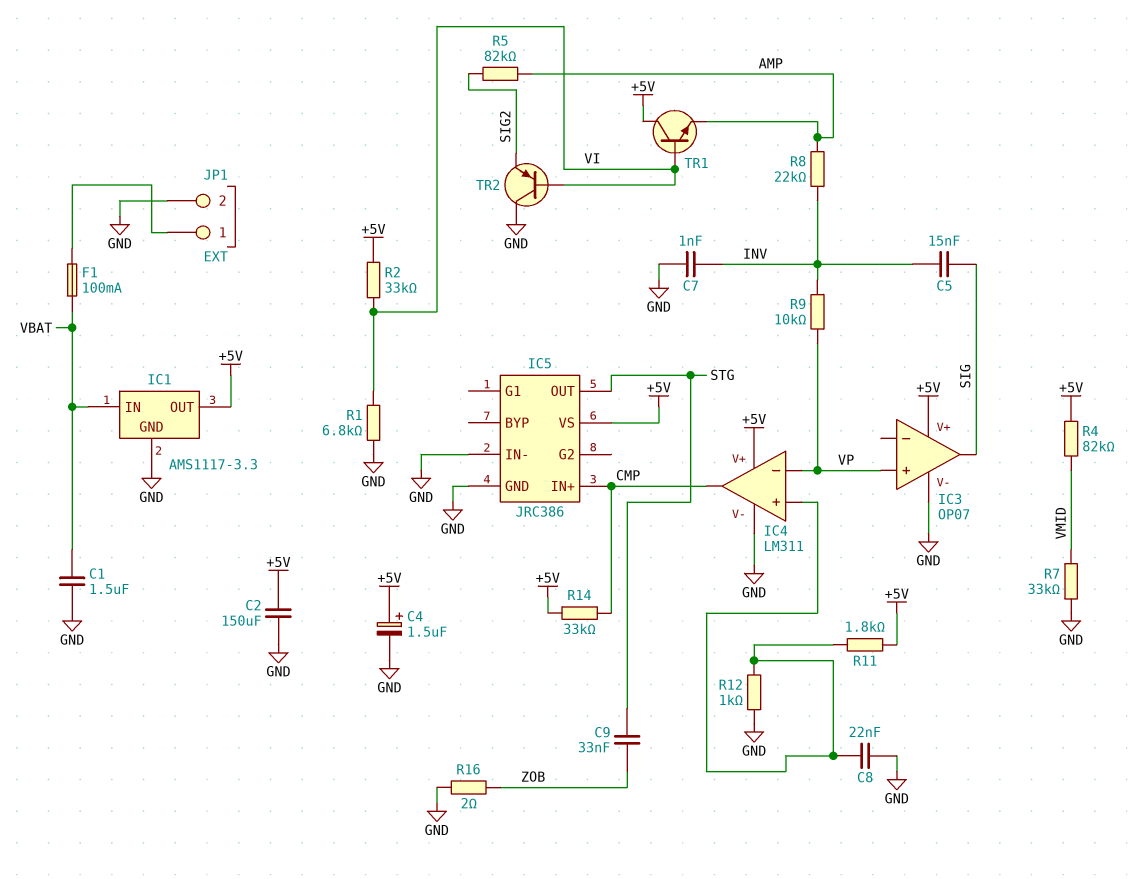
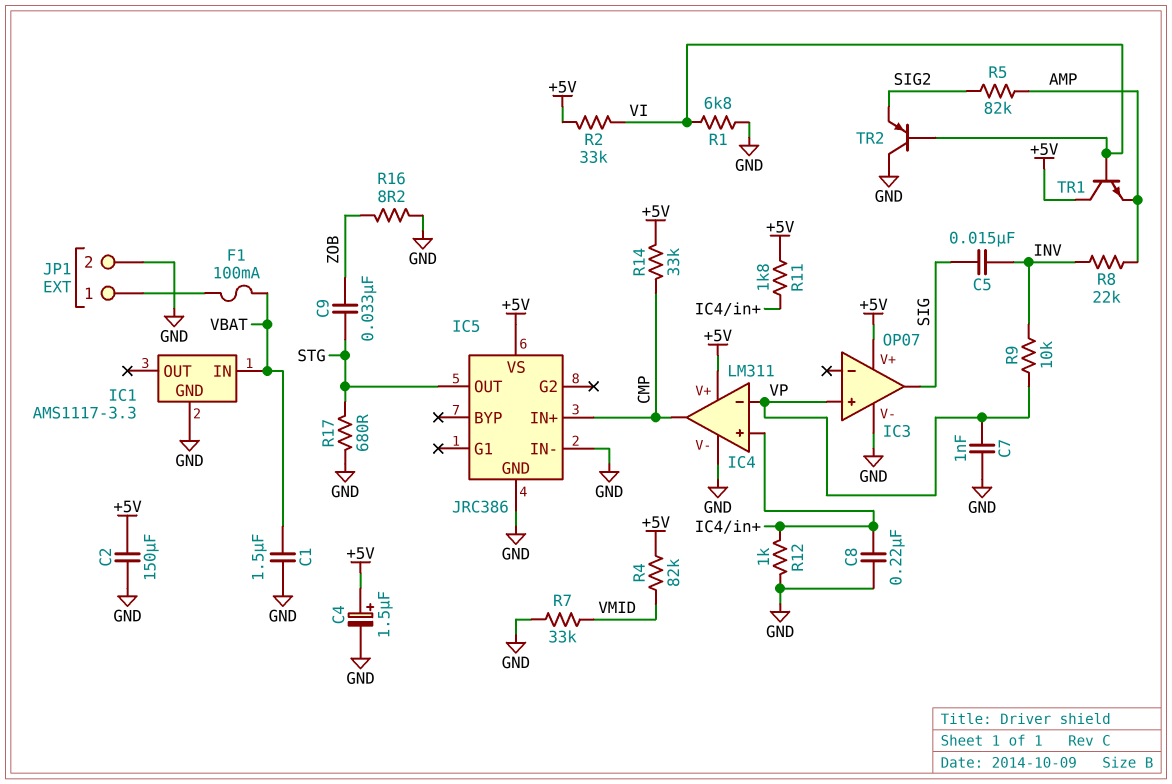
C7: 1nF (GND, INV) -> 1nF (GND, VP)
C8: 22nF (GND, IC4/in+) -> 220nF (GND, IC4/in+)
IC1 pin OUT: +5V -> none
R16: 2 (GND, ZOB) -> 8.2 (GND, ZOB)
R17: none -> 680 (GND, STG)

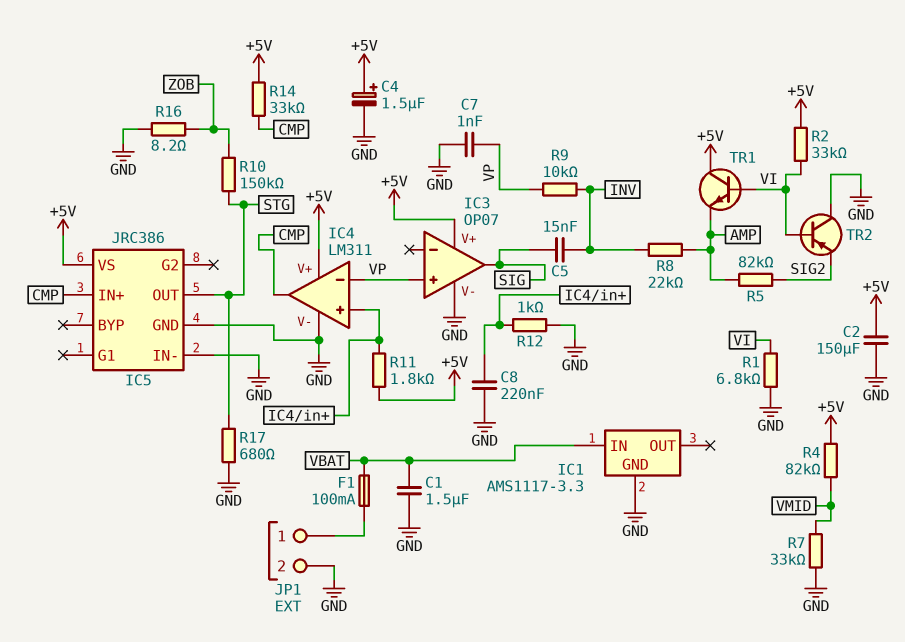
C9: 33nF (STG, ZOB) -> none
R10: none -> 150k (STG, ZOB)

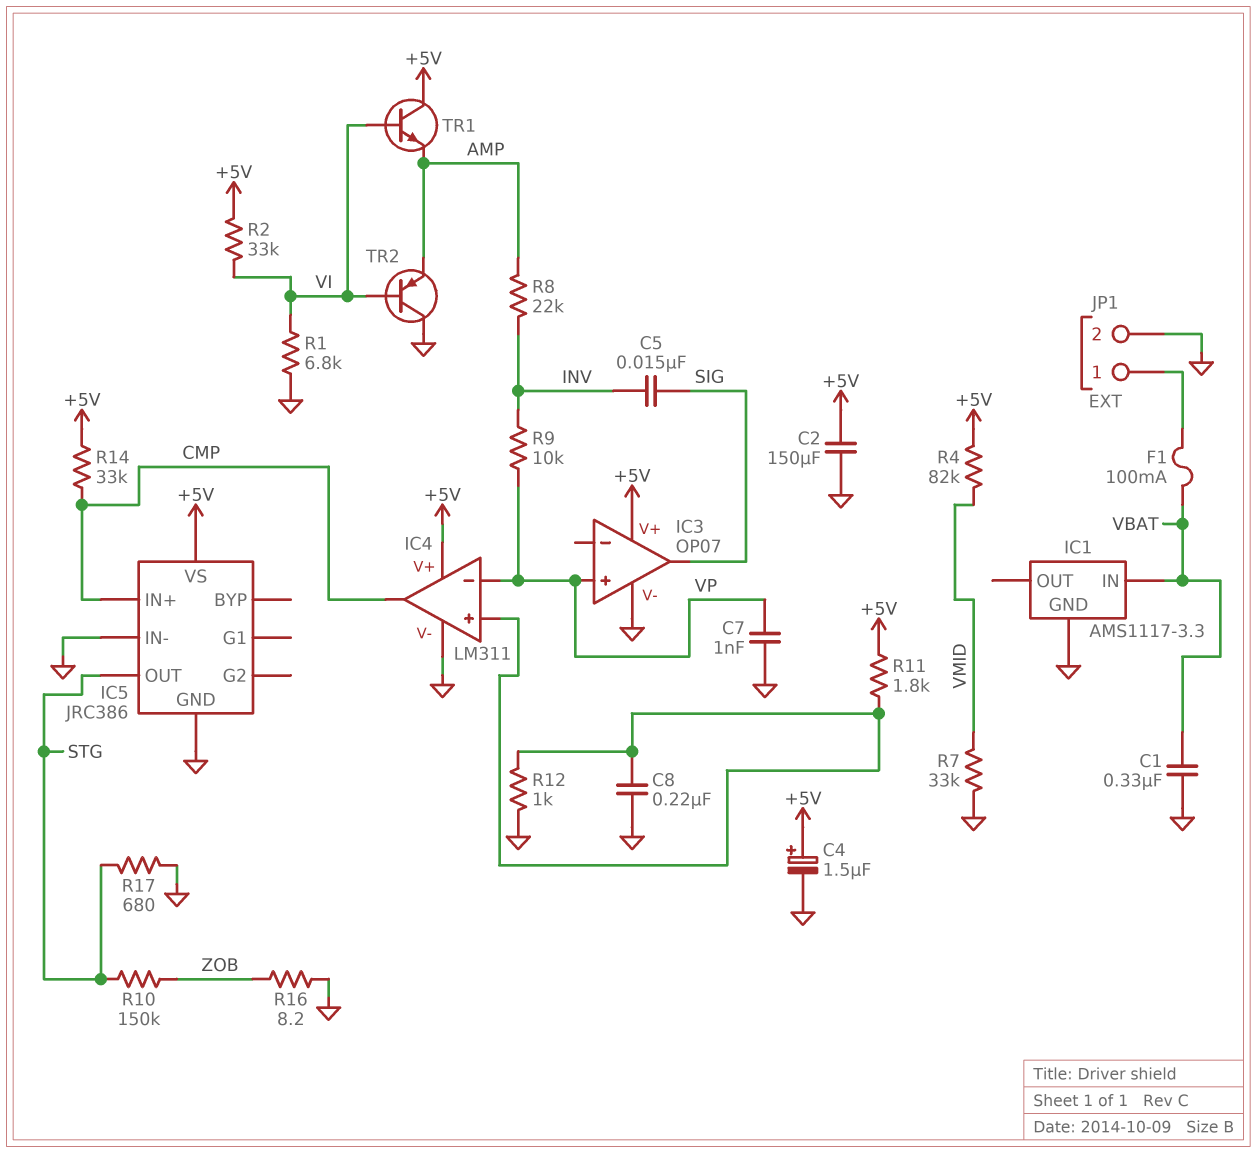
C1: 1.5uF (GND, VBAT) -> 330nF (GND, VBAT)
R5: 82k (AMP, SIG2) -> none
TR2: PNP (B VI, C GND, E SIG2) -> PNP (B VI, C GND, E AMP)

